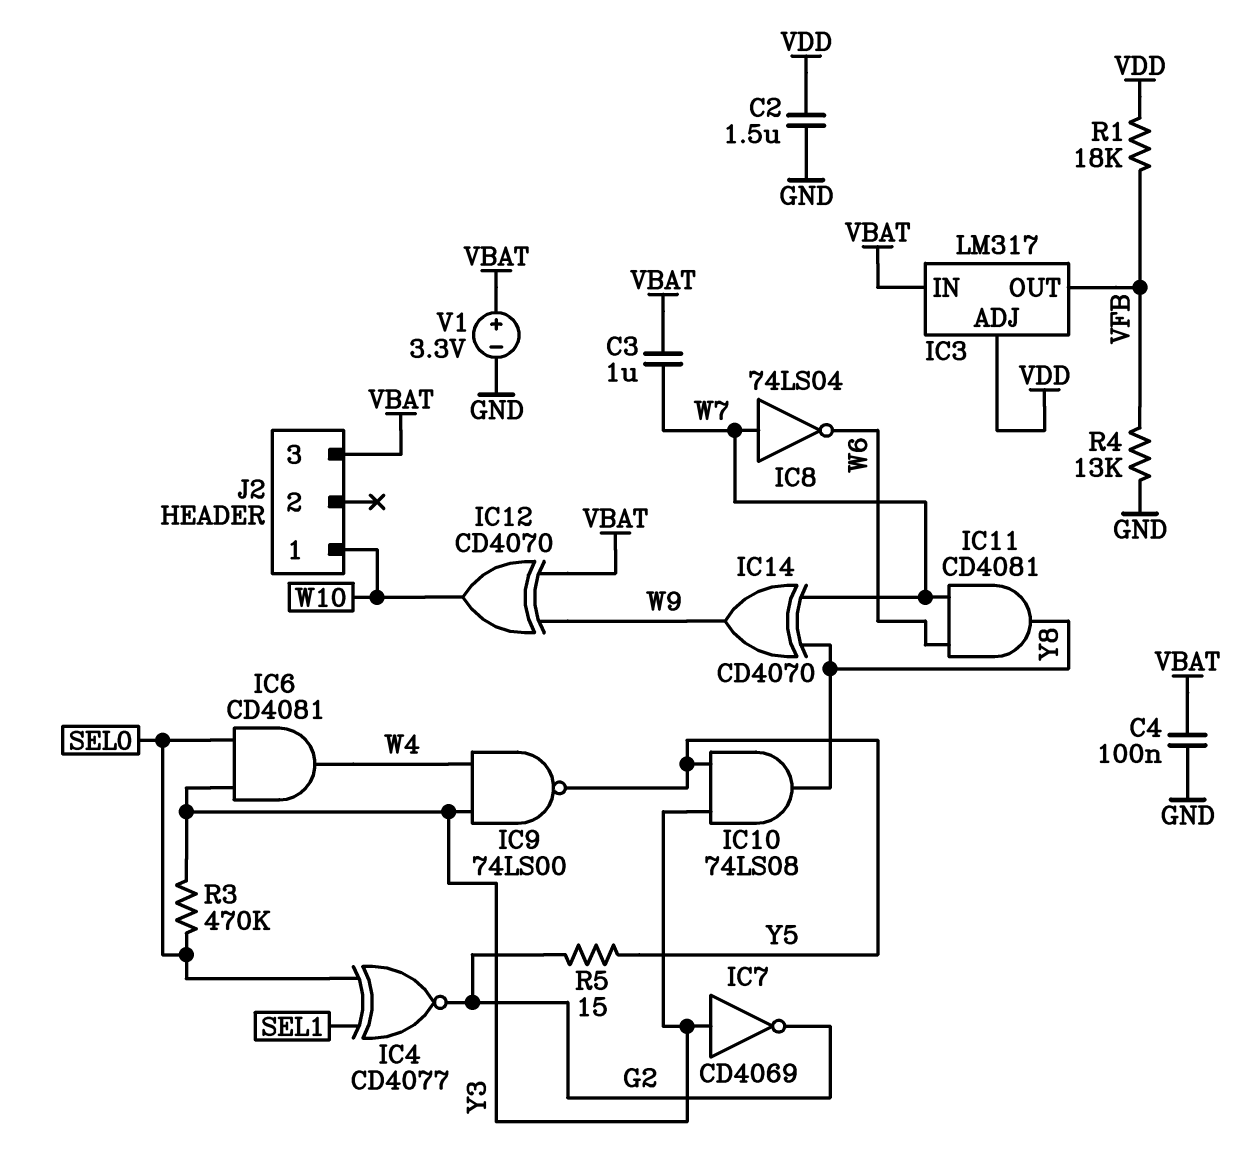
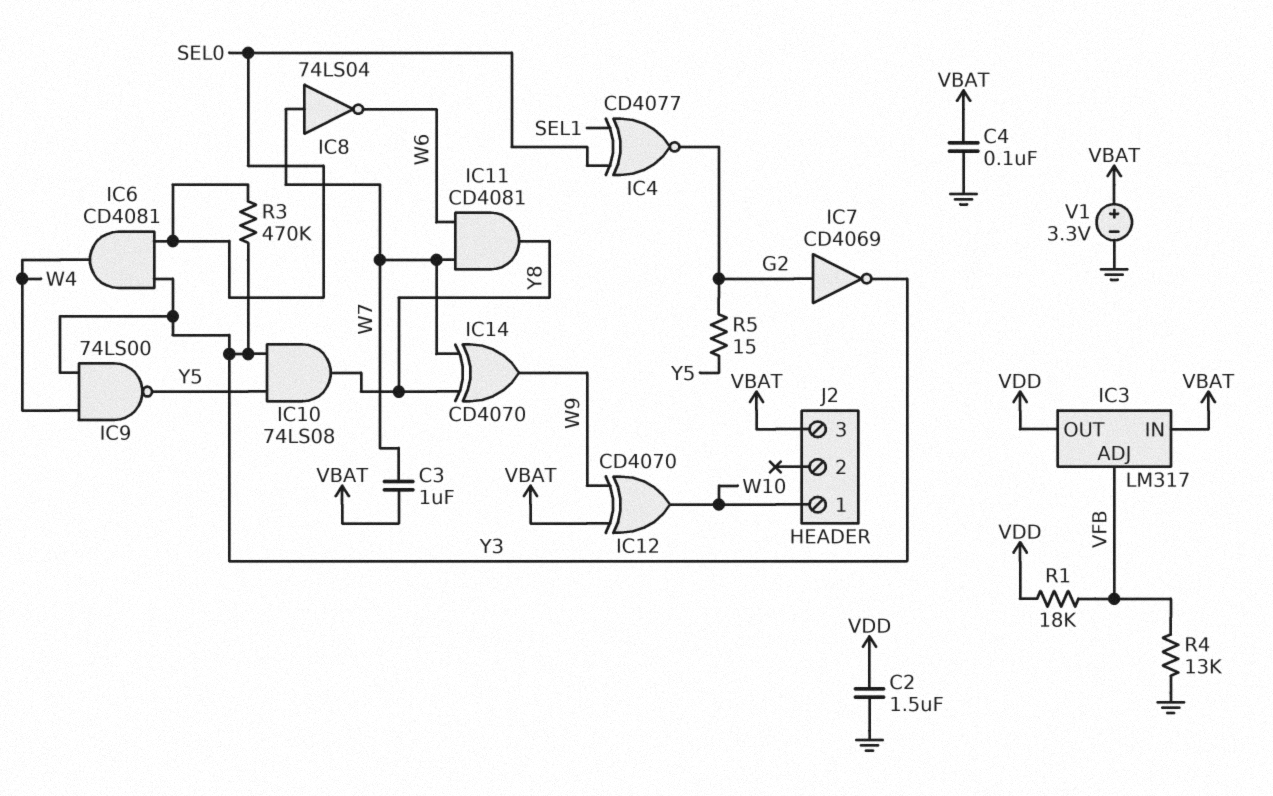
IC3 pin ADJ: VDD -> VFB
IC3 pin OUT: VFB -> VDD
IC7: NOT CD4069 (in Y3, out G2) -> NOT CD4069 (in G2, out Y3)

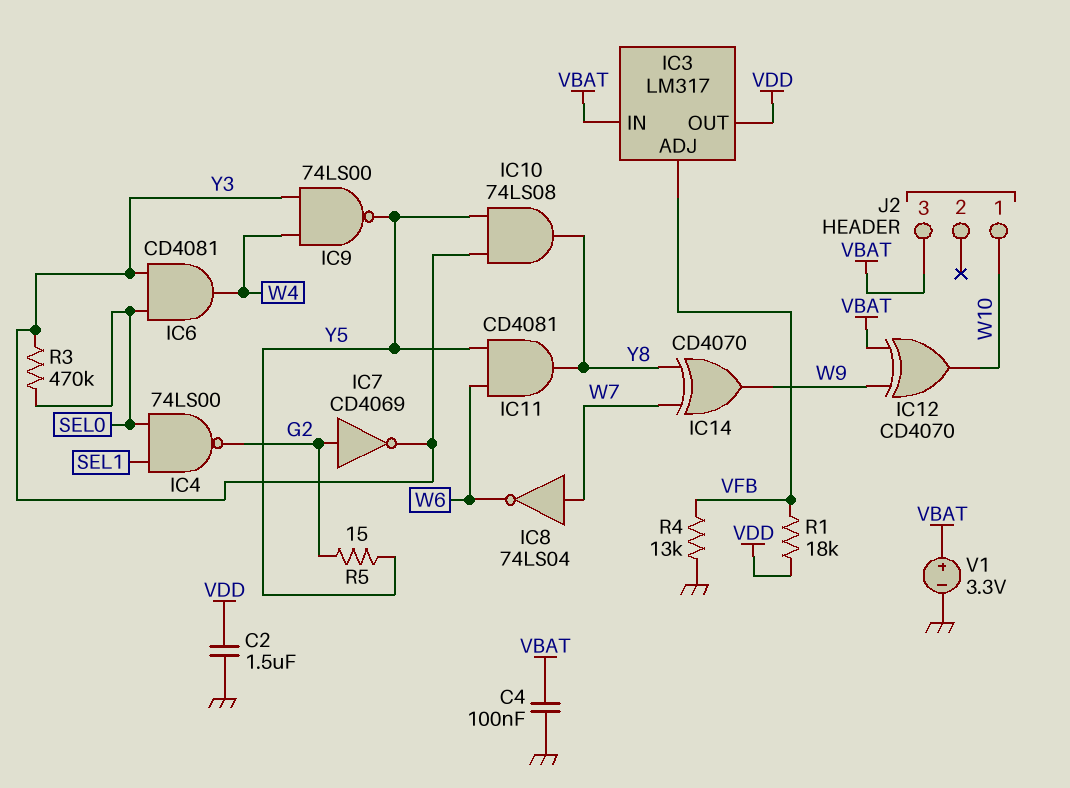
C3: 1uF (VBAT, W7) -> none
IC4: XNOR CD4077 (in SEL0, in SEL1, out G2) -> NAND 74LS00 (in SEL0, in SEL1, out G2)
IC11: AND CD4081 (in W6, in W7, out Y8) -> AND CD4081 (in W6, in Y5, out Y8)

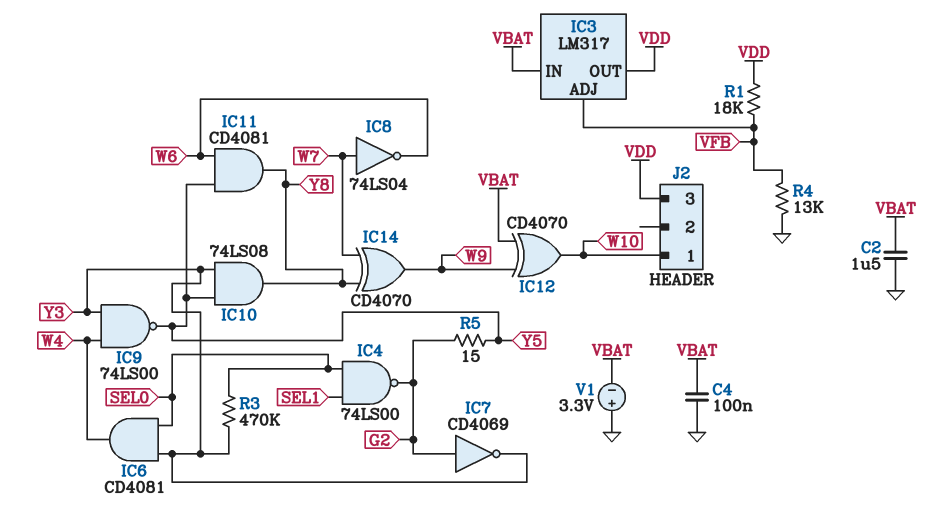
C2: 1.5uF (GND, VDD) -> 1.5uF (GND, VBAT)
J2 pin 3: VBAT -> VDD
V1: 3.3V (plus VBAT, minus GND) -> 3.3V (plus GND, minus VBAT)

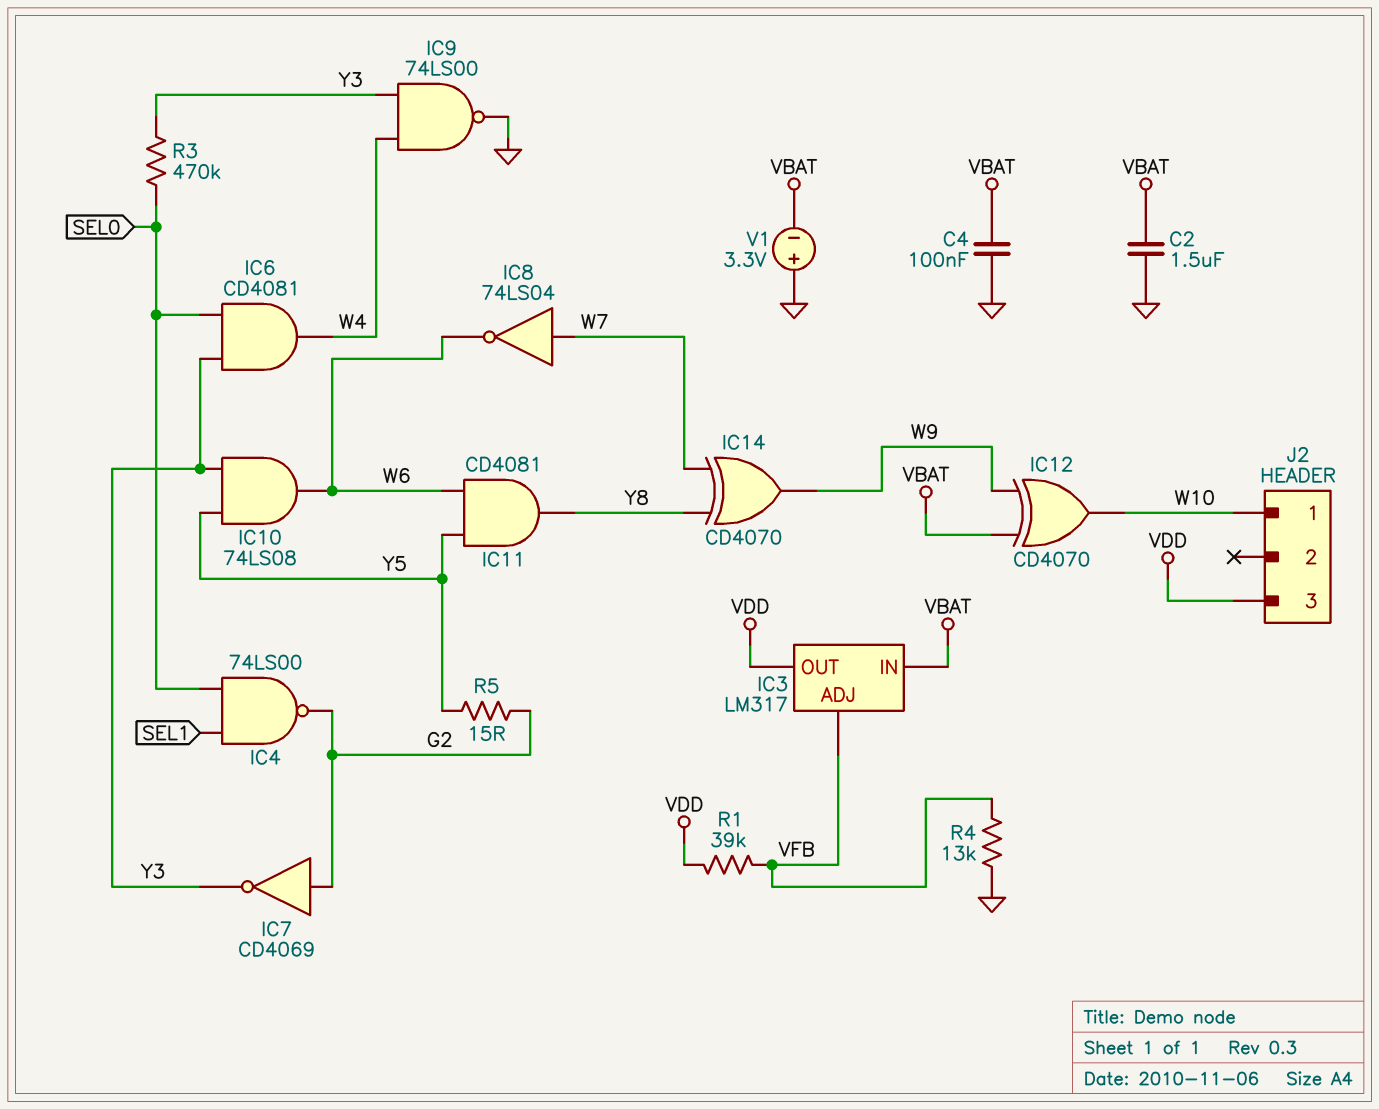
IC9: NAND 74LS00 (in W4, in Y3, out Y5) -> NAND 74LS00 (in W4, in Y3, out GND)
IC10: AND 74LS08 (in Y3, in Y5, out Y8) -> AND 74LS08 (in Y3, in Y5, out W6)
R1: 18k (VDD, VFB) -> 39k (VDD, VFB)

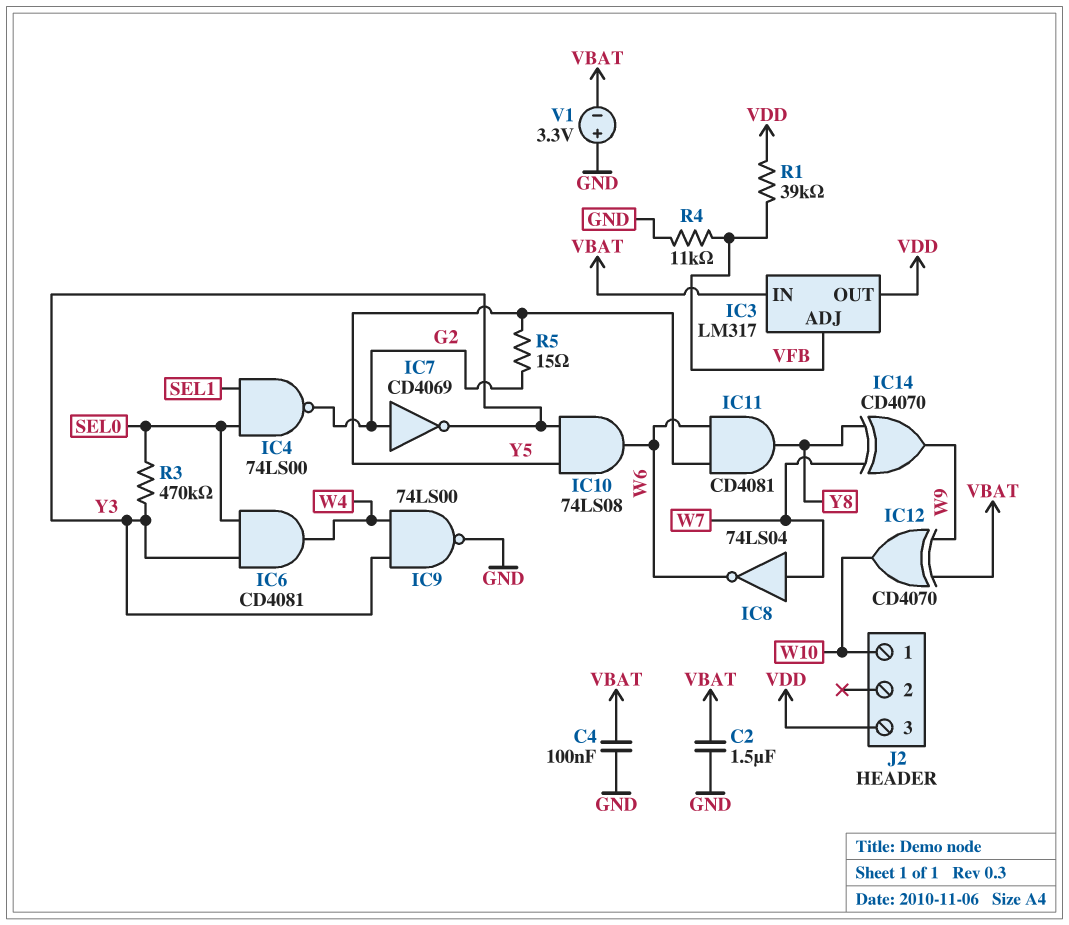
R4: 13k (GND, VFB) -> 11k (GND, VFB)

